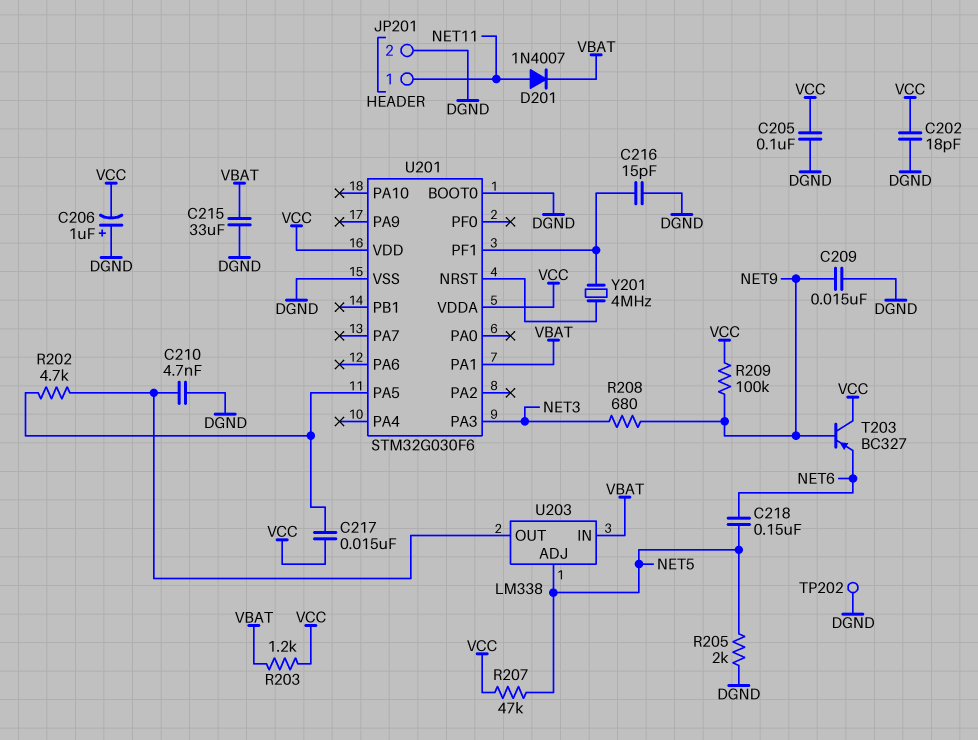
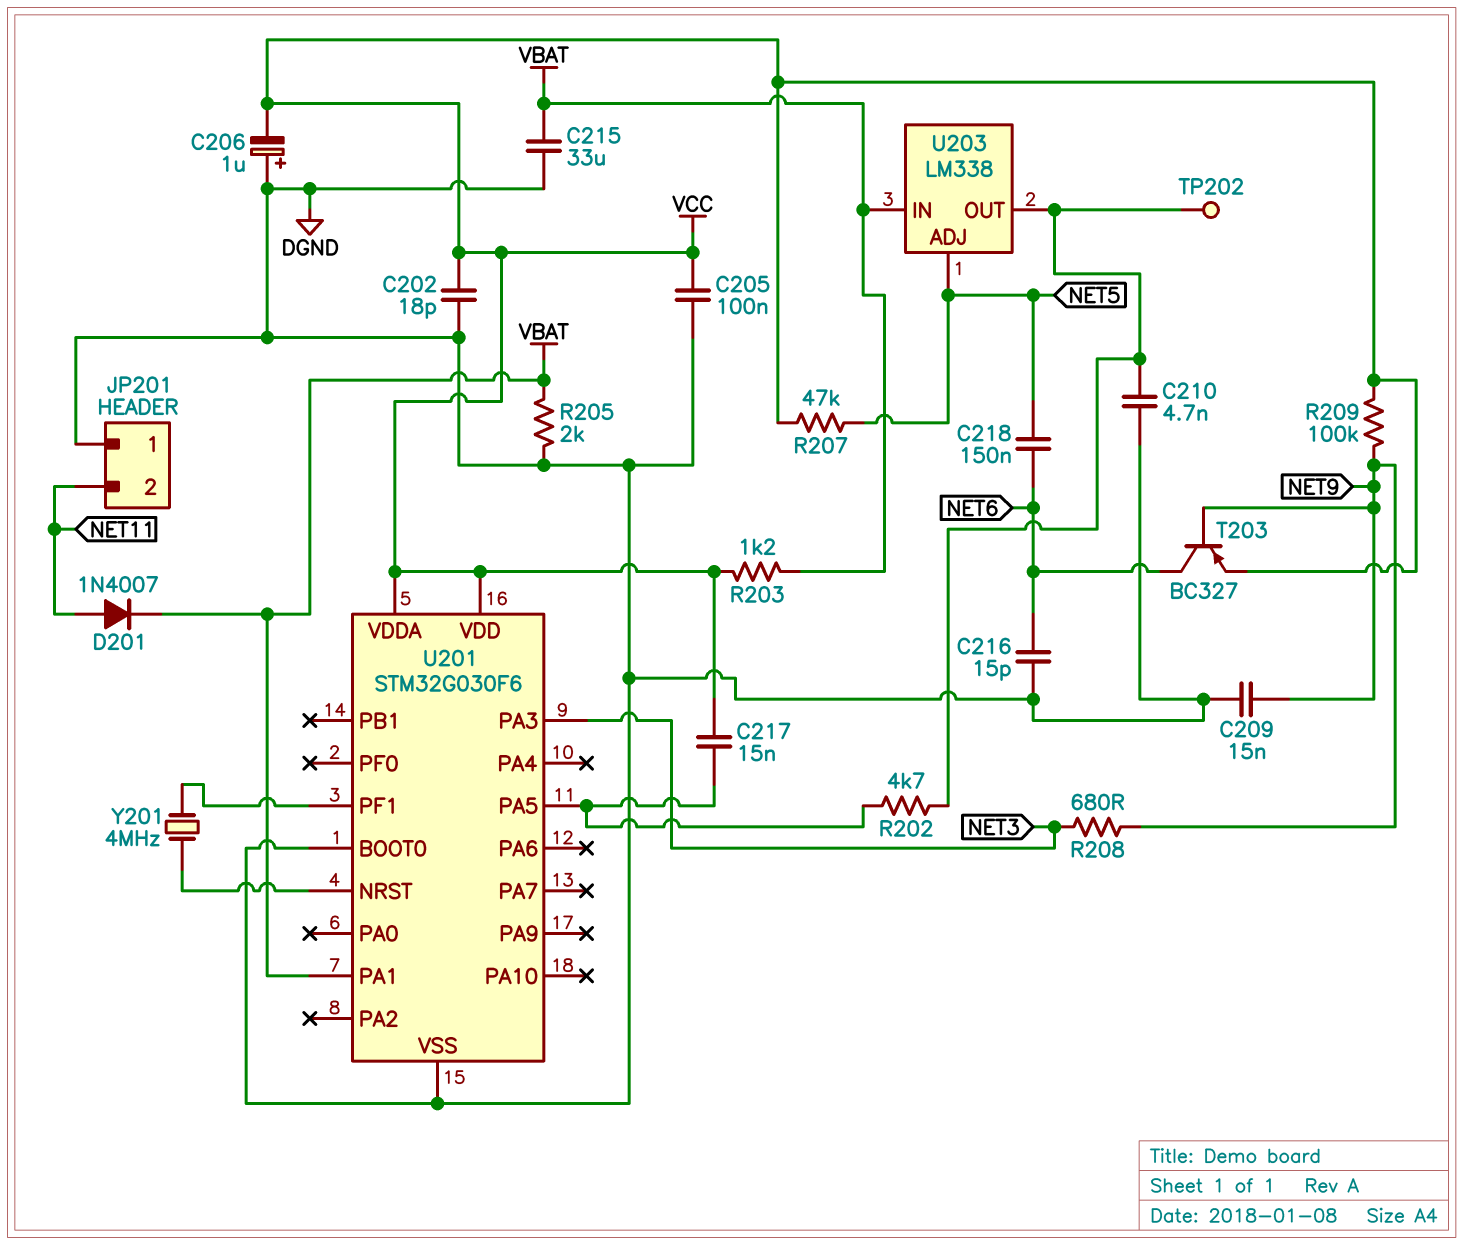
C216: 15pF (DGND, U201/PF1) -> 15pF (DGND, NET6)
JP201 pin 1: NET11 -> DGND
JP201 pin 2: DGND -> NET11
R205: 2k (DGND, NET5) -> 2k (DGND, VBAT)
T203: PNP BC327 (B NET9, C VCC, E NET6) -> PNP BC327 (B NET9, C NET6, E VCC)
TP202: test point (DGND) -> test point (U203/OUT)

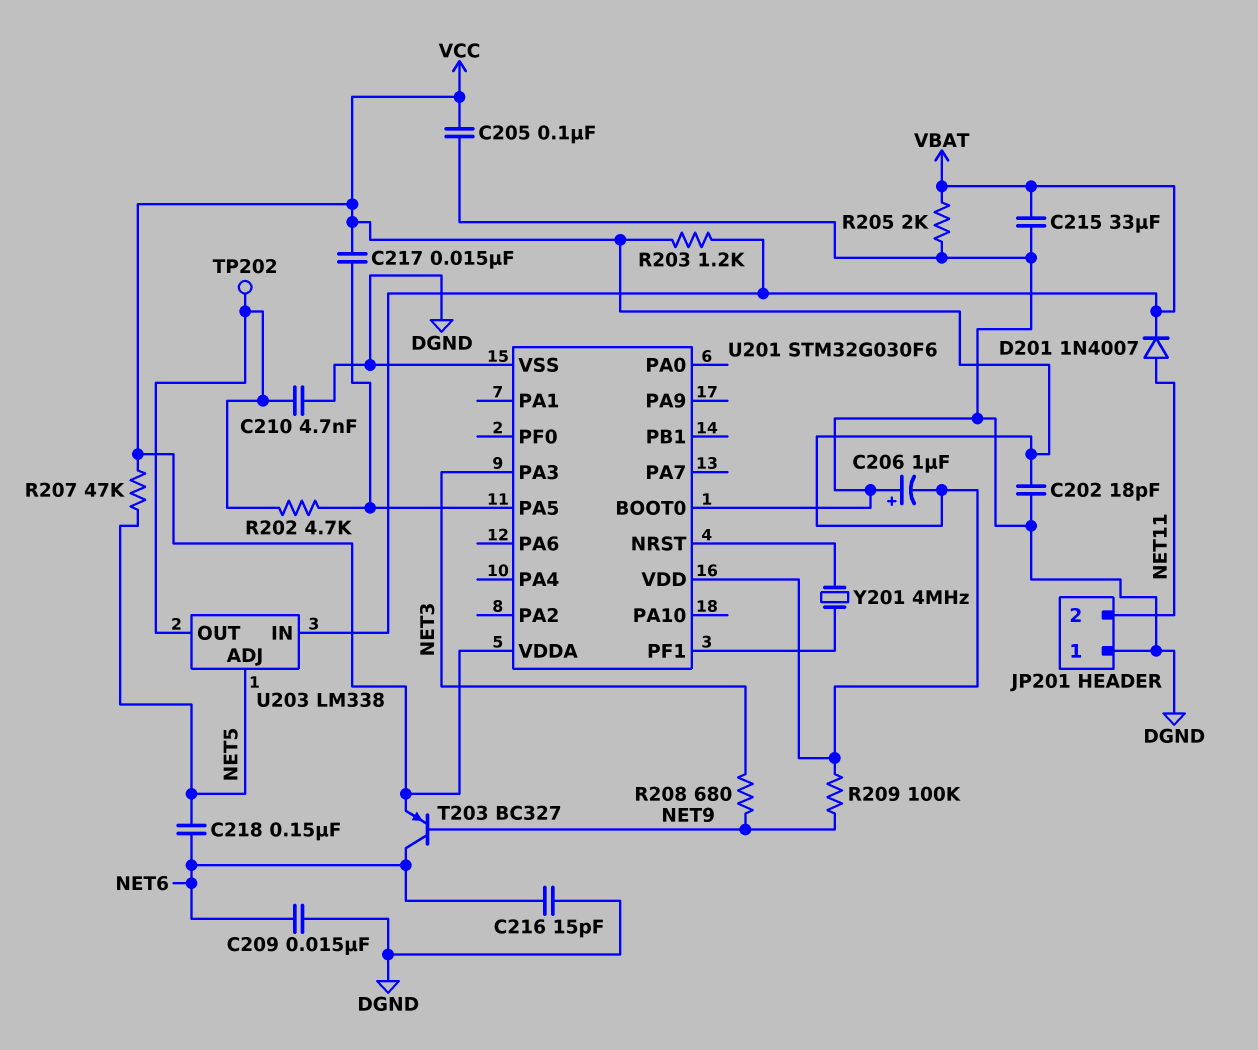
C209: 15nF (DGND, NET9) -> 15nF (DGND, NET6)
U201 pin PA1: VBAT -> none

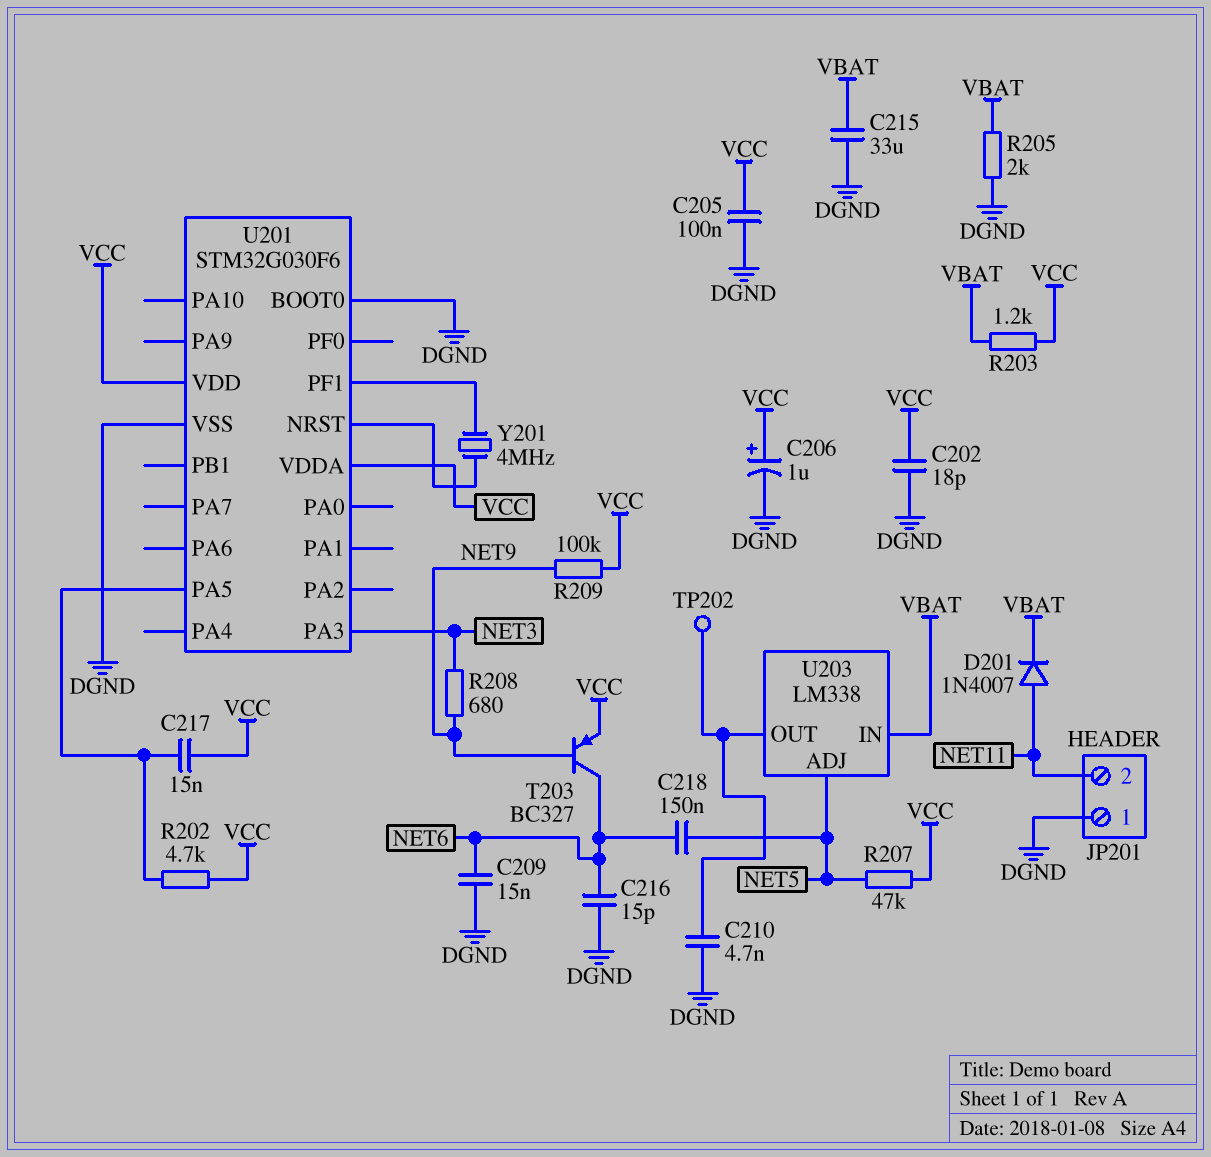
C206: 1uF (plus DGND, minus VCC) -> 1uF (plus VCC, minus DGND)
R202: 4.7k (U201/PA5, U203/OUT) -> 4.7k (U201/PA5, VCC)

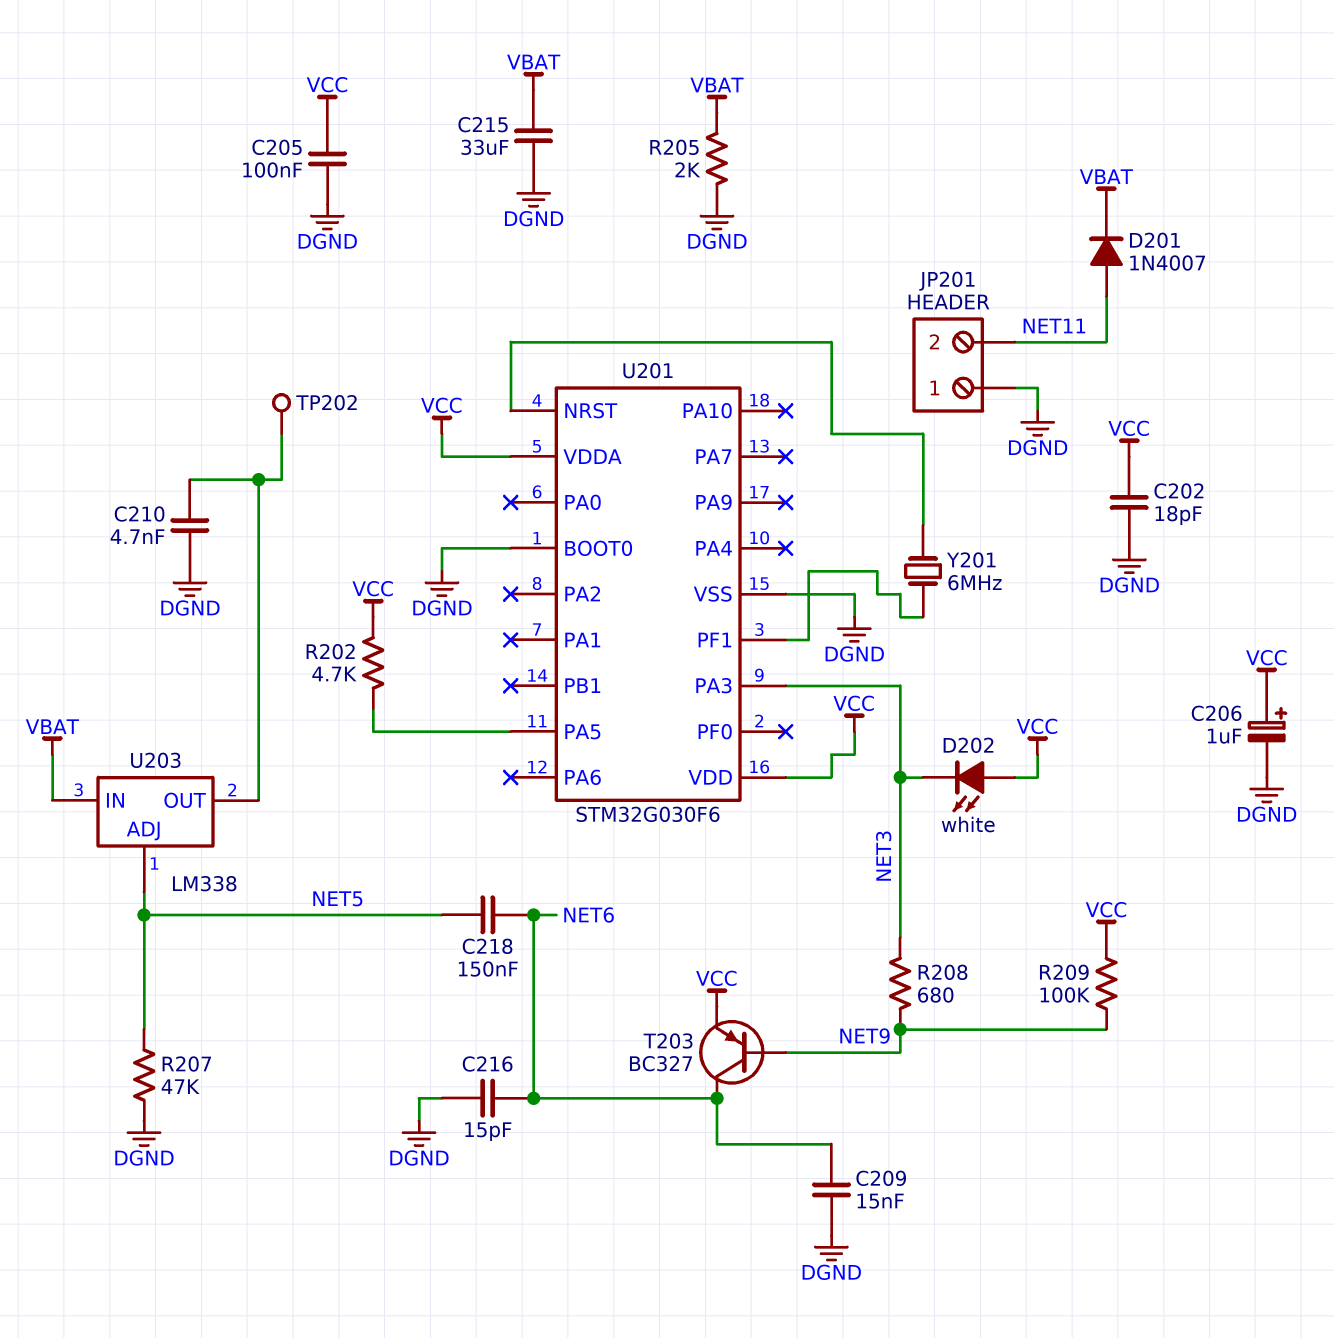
C217: 15nF (U201/PA5, VCC) -> none
D202: none -> LED white (A VCC, K NET3)
R203: 1.2k (VBAT, VCC) -> none
R207: 47k (NET5, VCC) -> 47k (DGND, NET5)
Y201: 4MHz (U201/NRST, U201/PF1) -> 6MHz (U201/NRST, U201/PF1)

